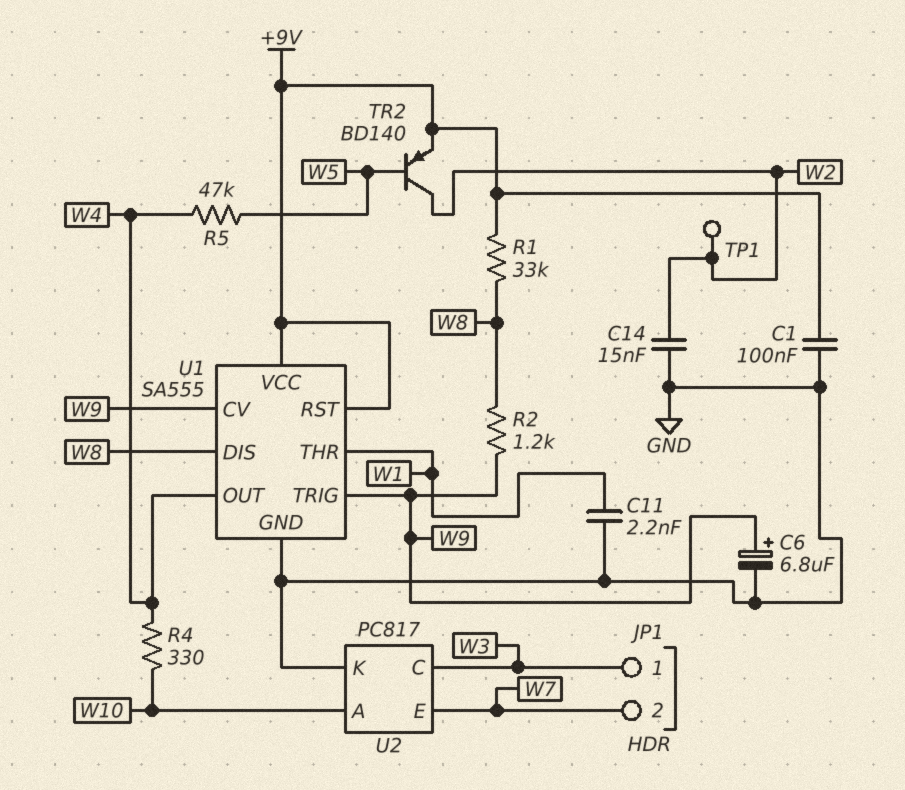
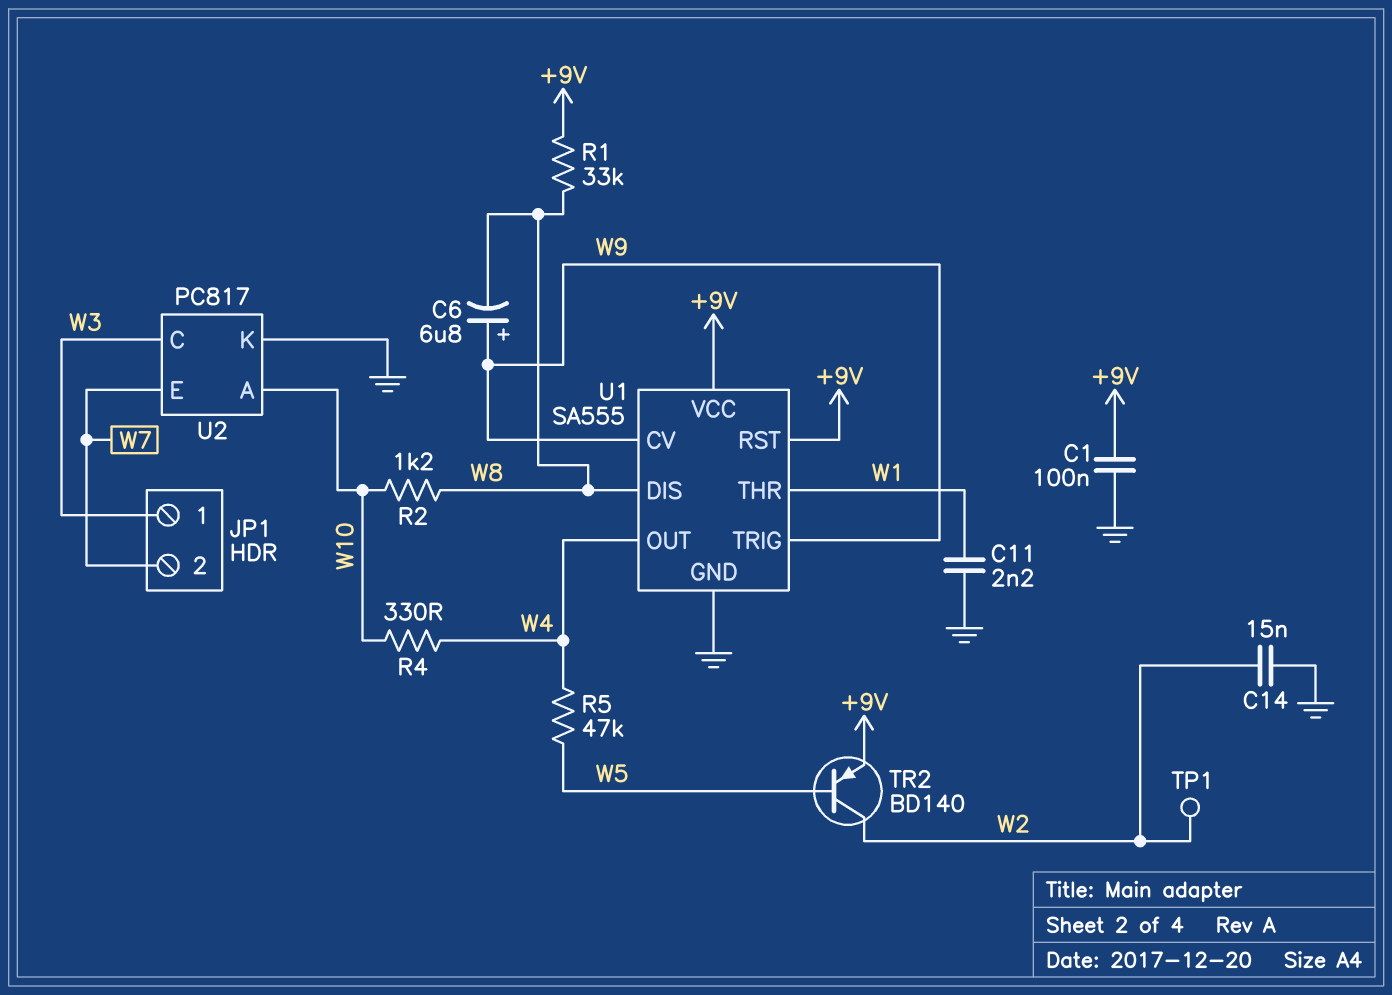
C6: 6.8uF (plus W9, minus GND) -> 6.8uF (plus W9, minus W8)
R2: 1.2k (W8, W9) -> 1.2k (W8, W10)

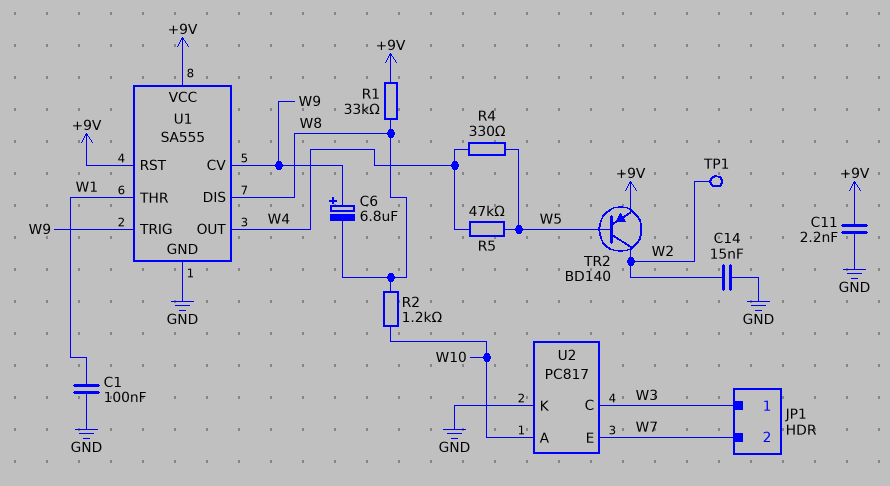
C1: 100nF (+9V, GND) -> 100nF (GND, W1)
C11: 2.2nF (GND, W1) -> 2.2nF (+9V, GND)
R4: 330 (W4, W10) -> 330 (W4, W5)

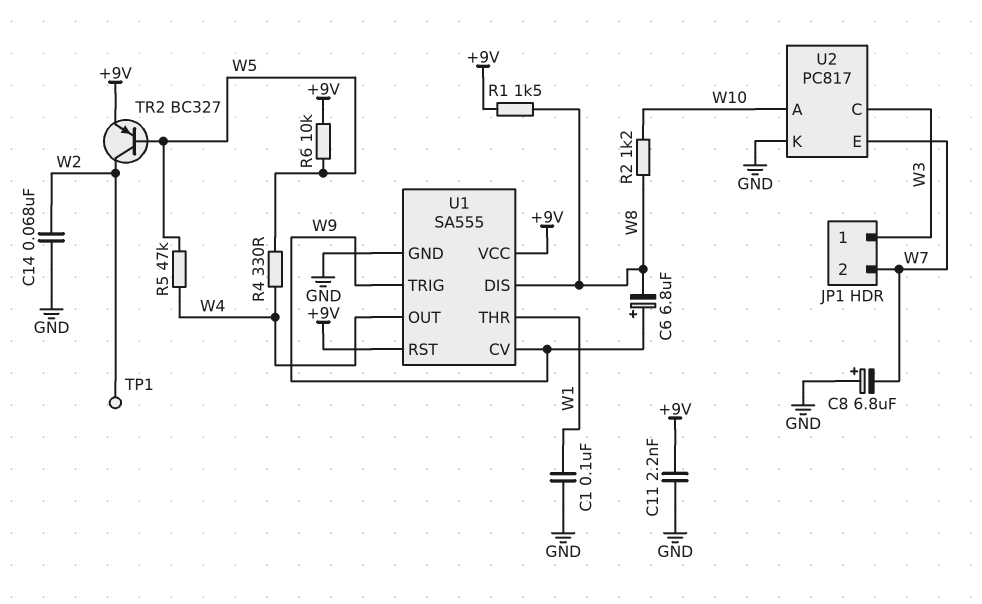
C8: none -> 6.8uF (plus GND, minus W7)
C14: 15nF (GND, W2) -> 68nF (GND, W2)
R1: 33k (+9V, W8) -> 1.5k (+9V, W8)
R6: none -> 10k (+9V, W5)
TR2: PNP BD140 (B W5, C W2, E +9V) -> PNP BC327 (B W5, C W2, E +9V)

